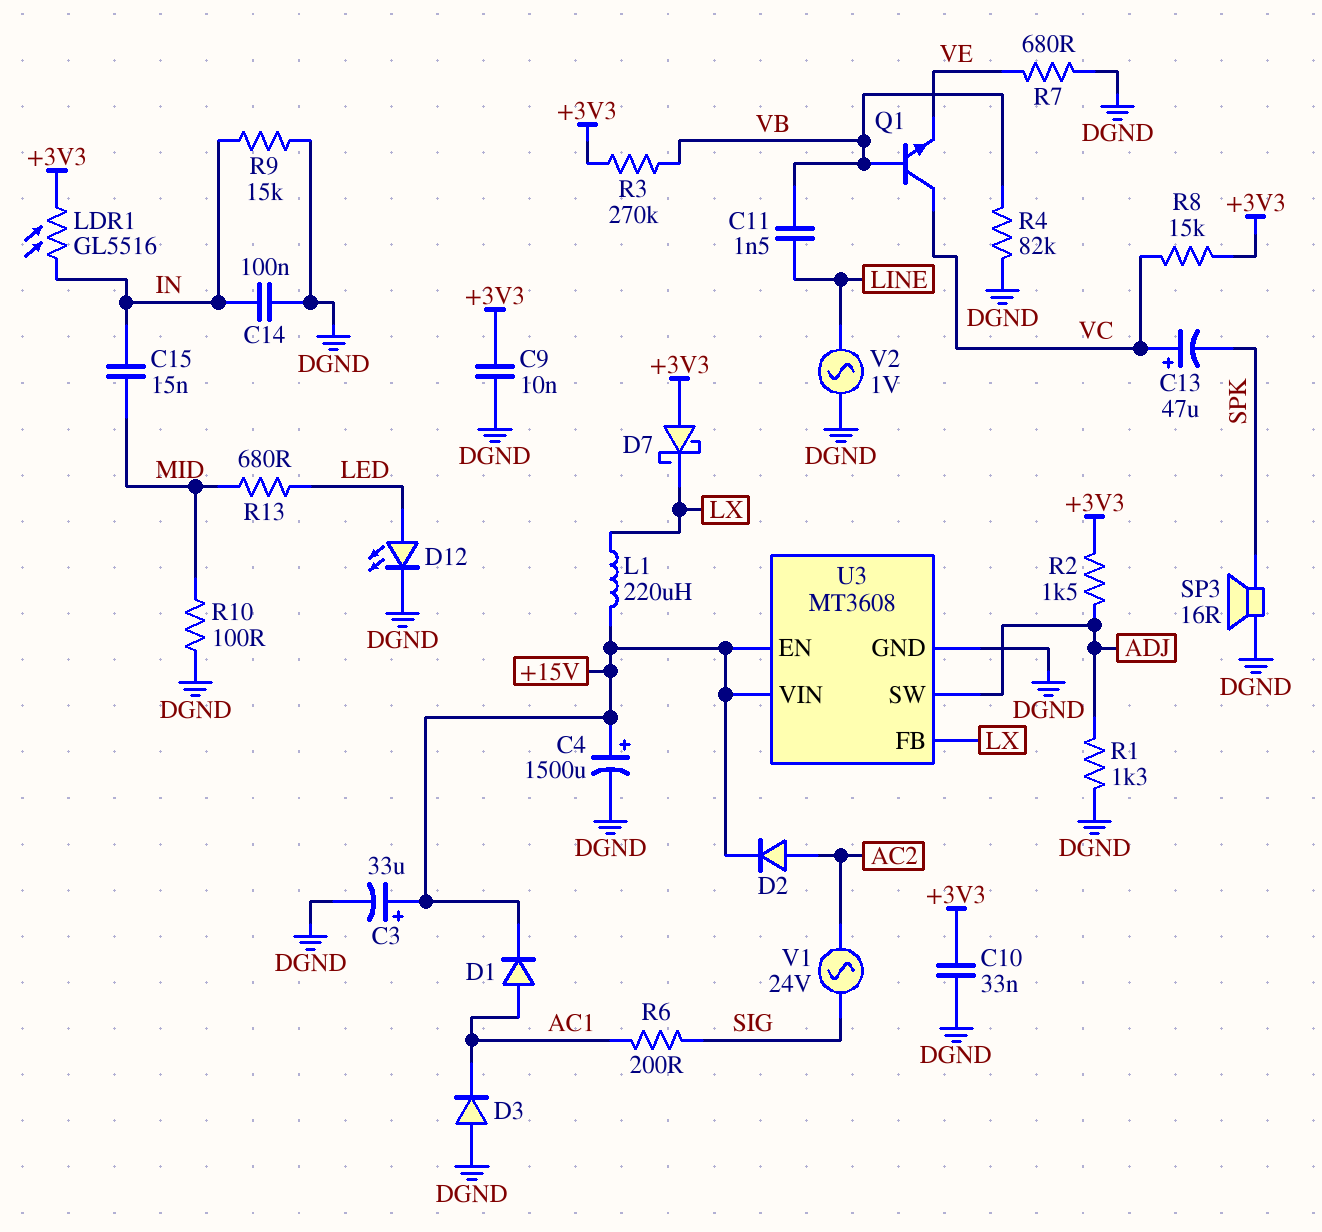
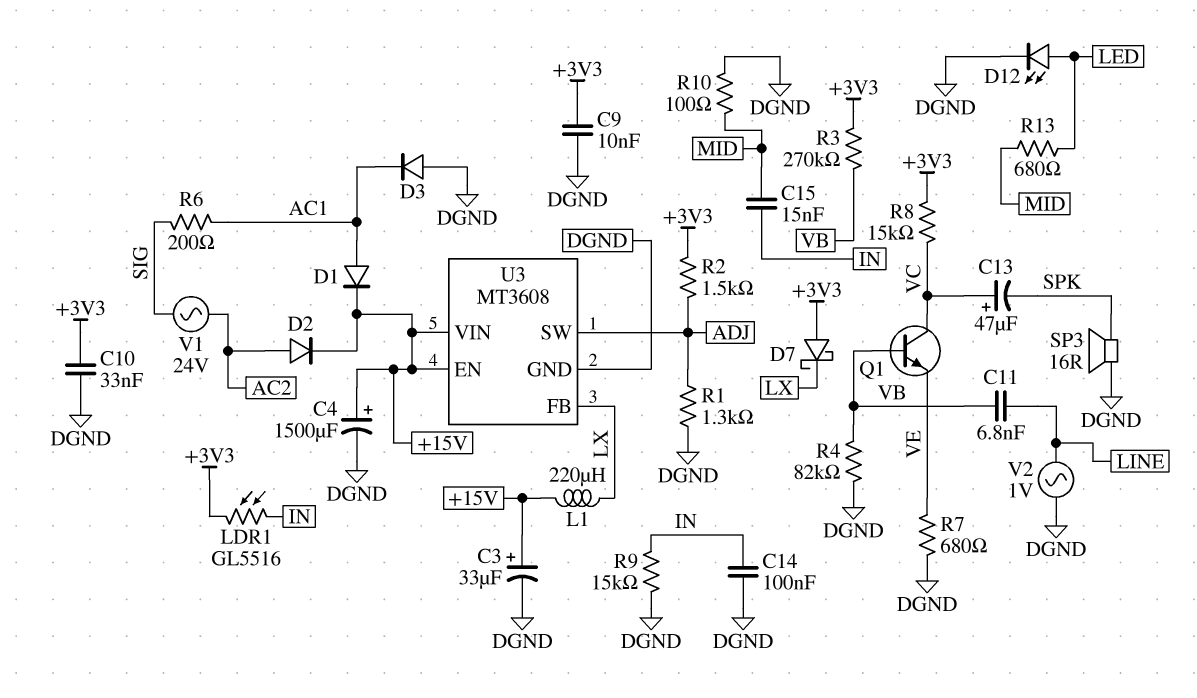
C11: 1.5nF (LINE, VB) -> 6.8nF (LINE, VB)

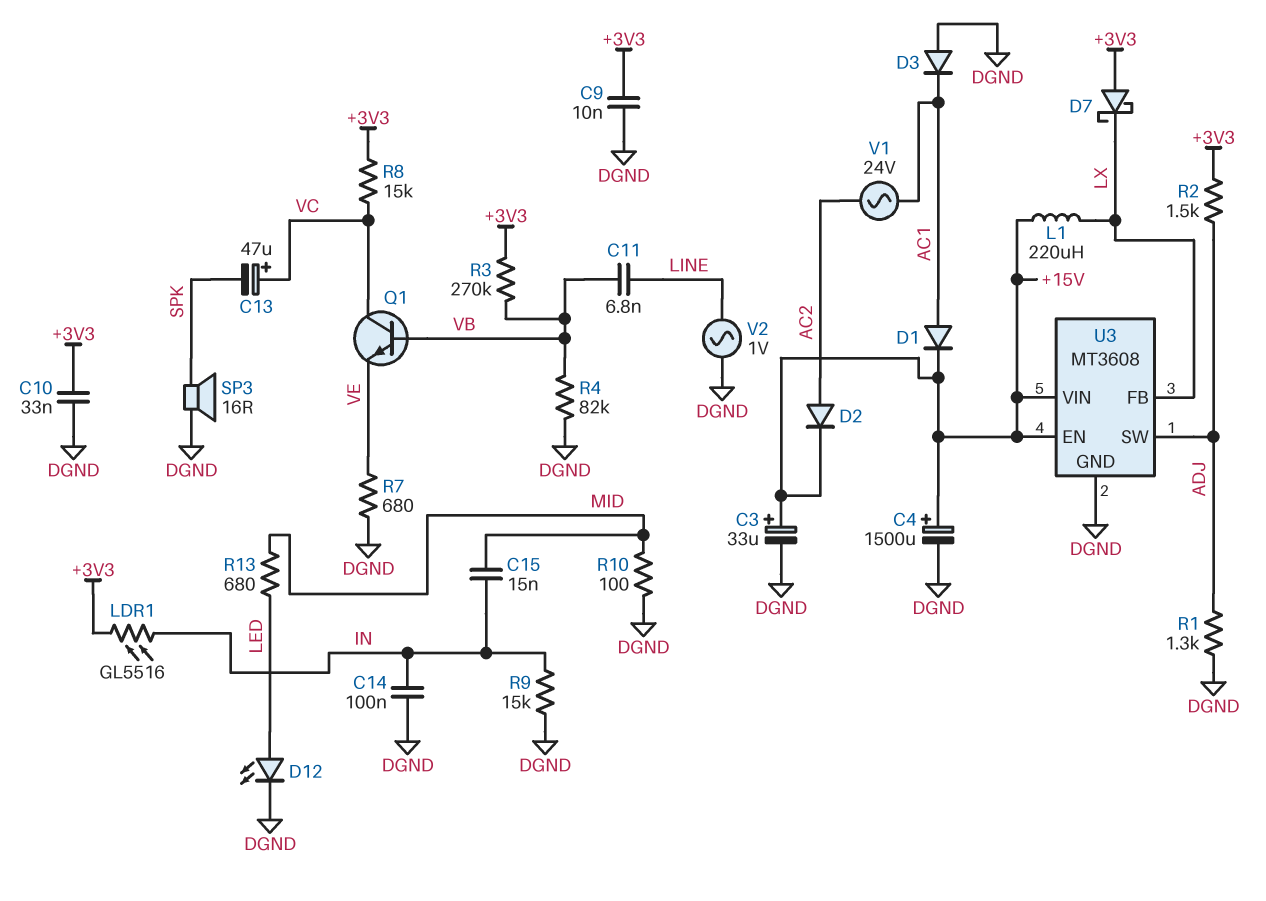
R6: 200 (AC1, SIG) -> none
V1: AC 24V (AC2, SIG) -> AC 24V (AC1, AC2)

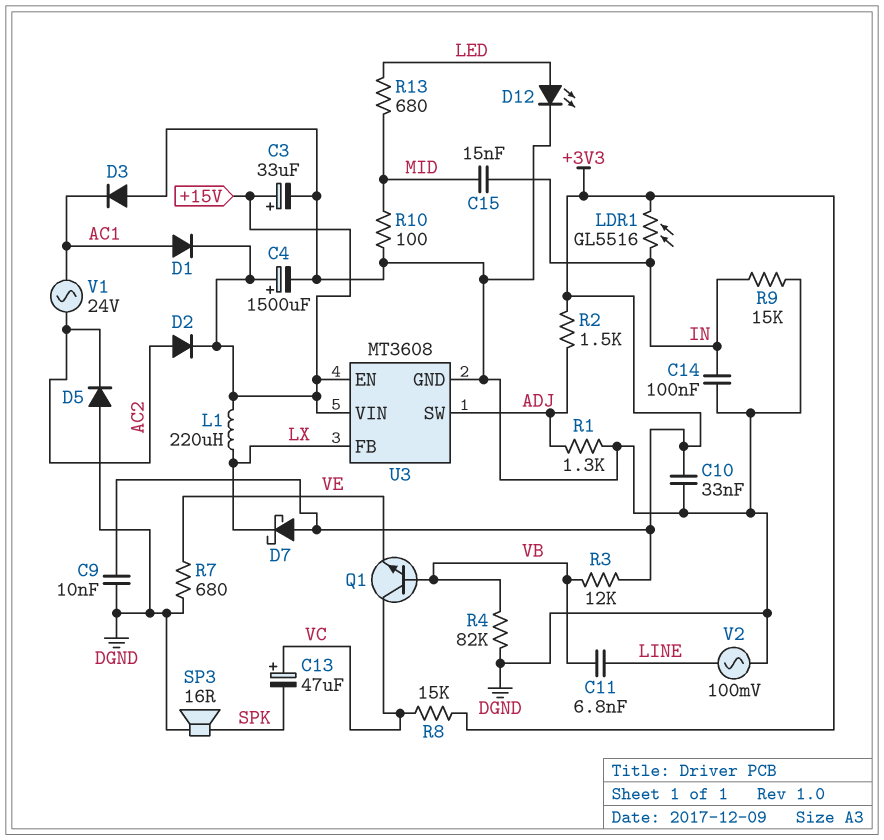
D5: none -> diode (A DGND, K AC2)
R3: 270k (+3V3, VB) -> 12k (+3V3, VB)
V2: AC 1V (DGND, LINE) -> AC 100mV (DGND, LINE)

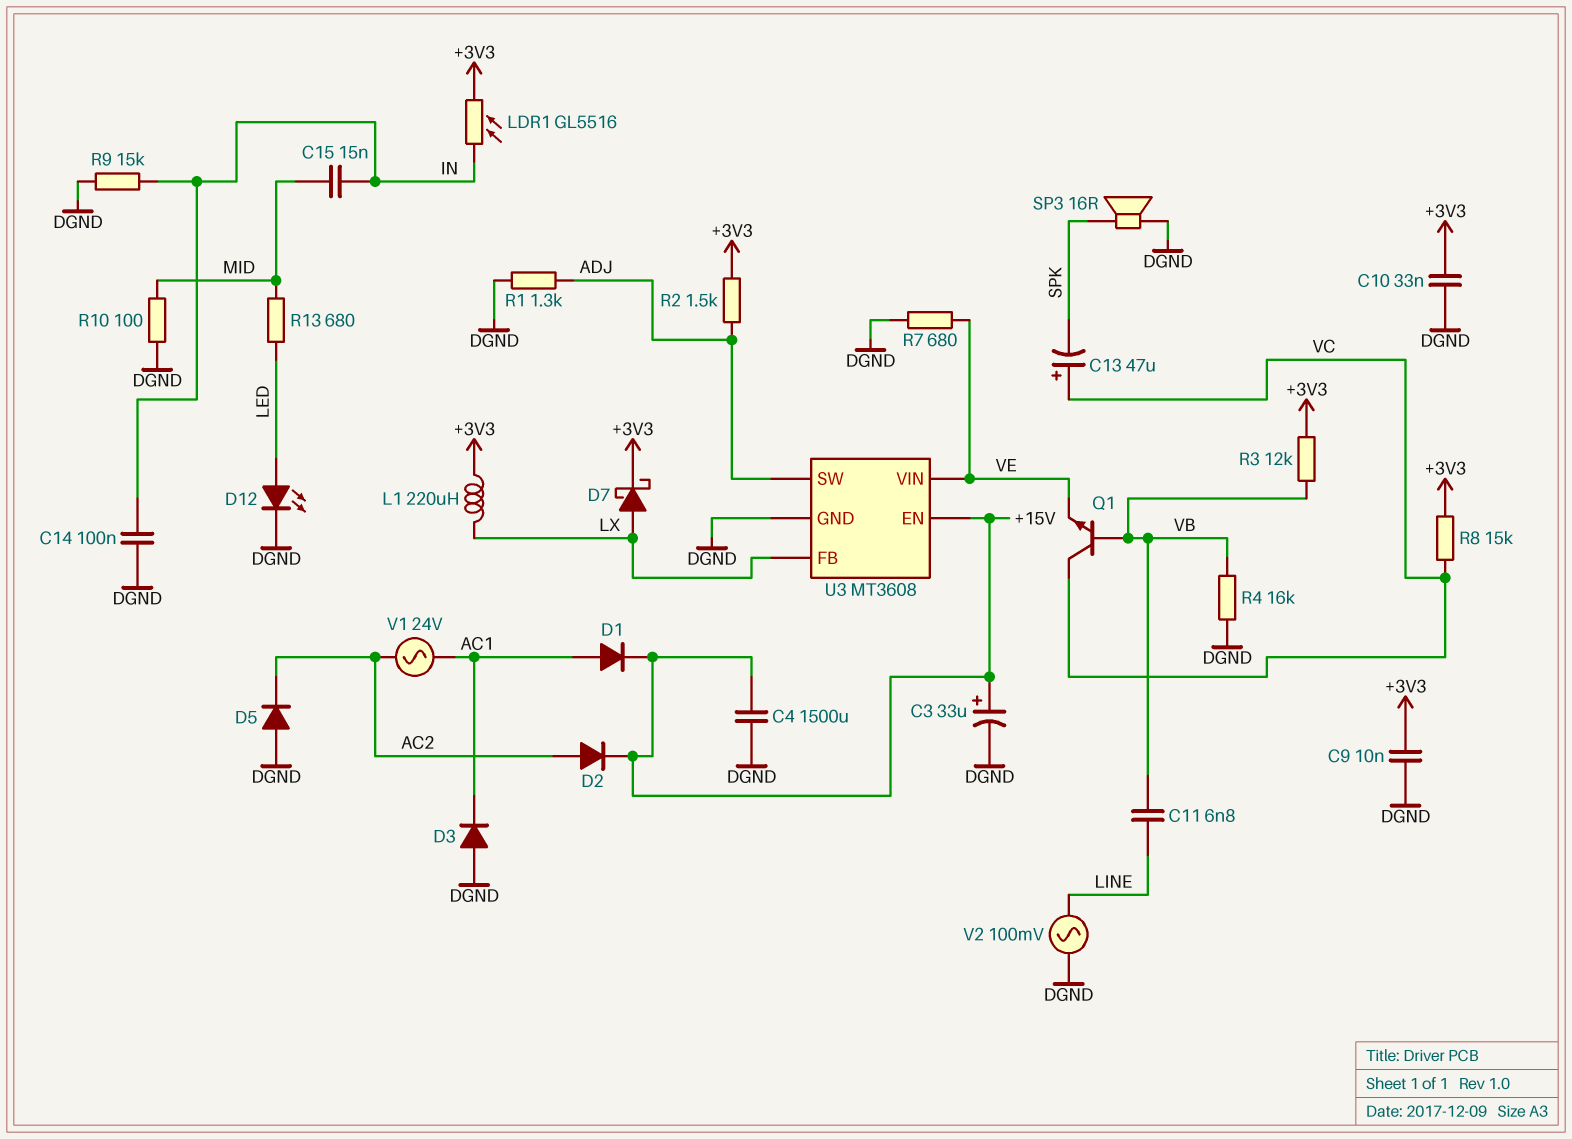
C4: 1500uF (plus +15V, minus DGND) -> 1500uF (+15V, DGND)
D7: schottky (A +3V3, K LX) -> schottky (A LX, K +3V3)
L1: 220uH (+15V, LX) -> 220uH (+3V3, LX)
R4: 82k (DGND, VB) -> 16k (DGND, VB)
U3 pin VIN: +15V -> VE

